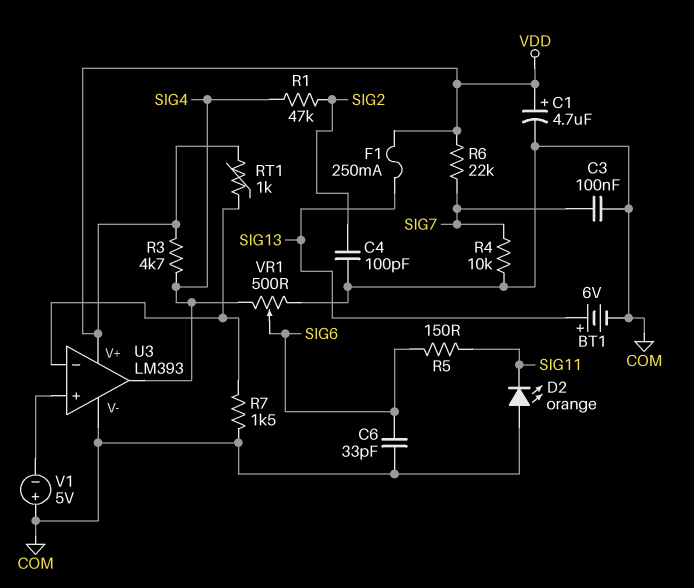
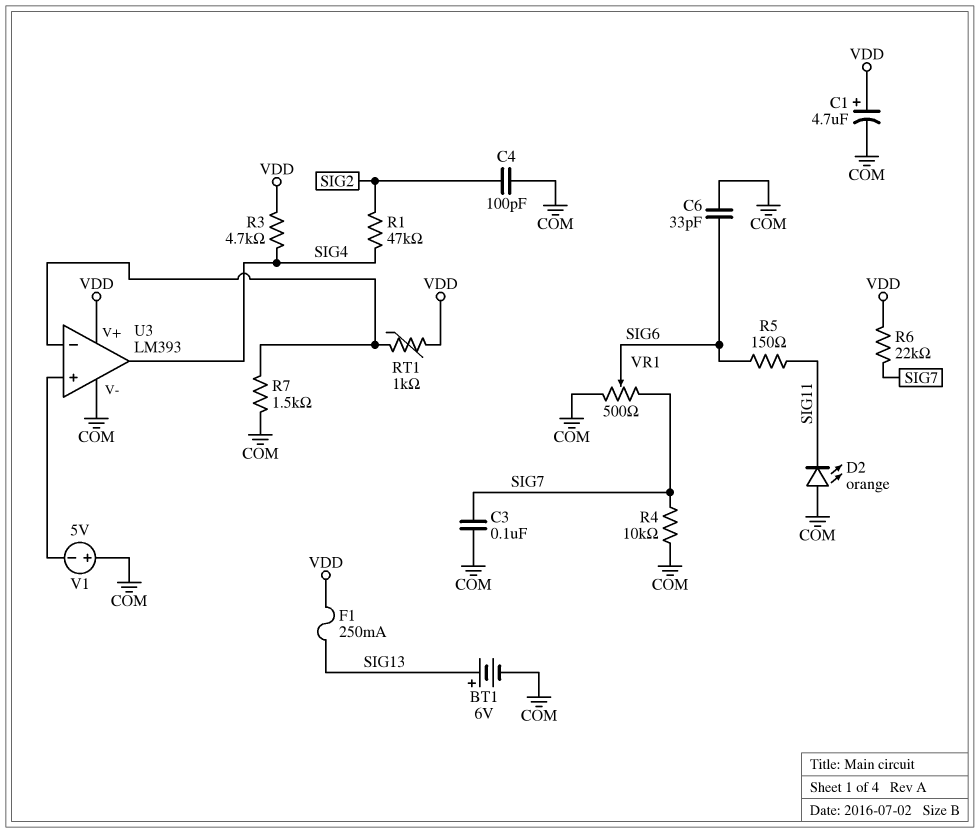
VR1: 500 (COM, SIG4, wiper SIG6) -> 500 (COM, SIG7, wiper SIG6)

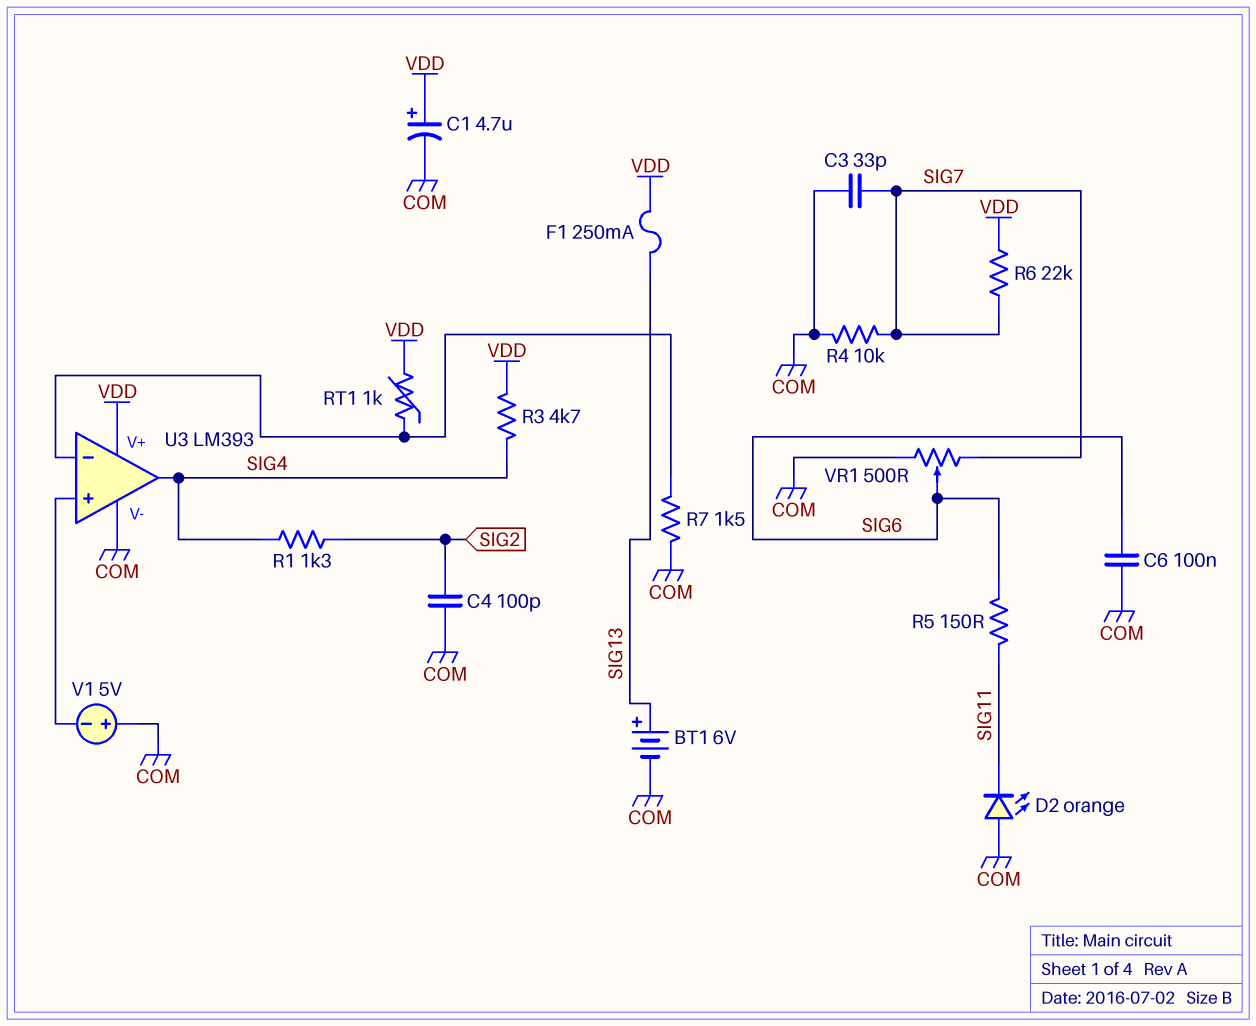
C3: 100nF (COM, SIG7) -> 33pF (COM, SIG7)
C6: 33pF (COM, SIG6) -> 100nF (COM, SIG6)
R1: 47k (SIG2, SIG4) -> 1.3k (SIG2, SIG4)

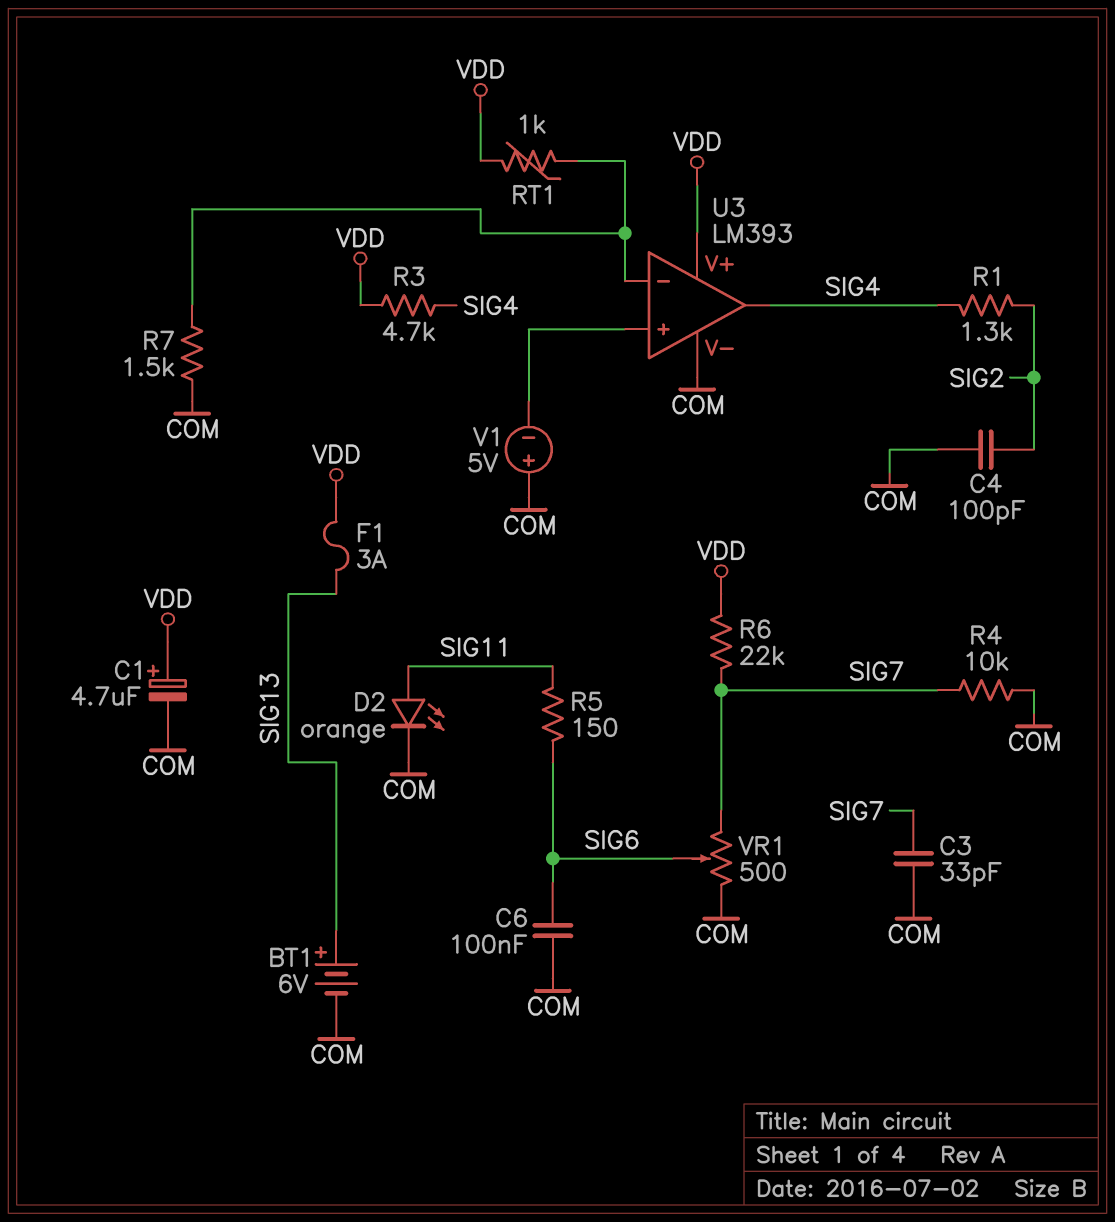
D2: LED orange (A COM, K SIG11) -> LED orange (A SIG11, K COM)
F1: 250mA (SIG13, VDD) -> 3A (SIG13, VDD)

